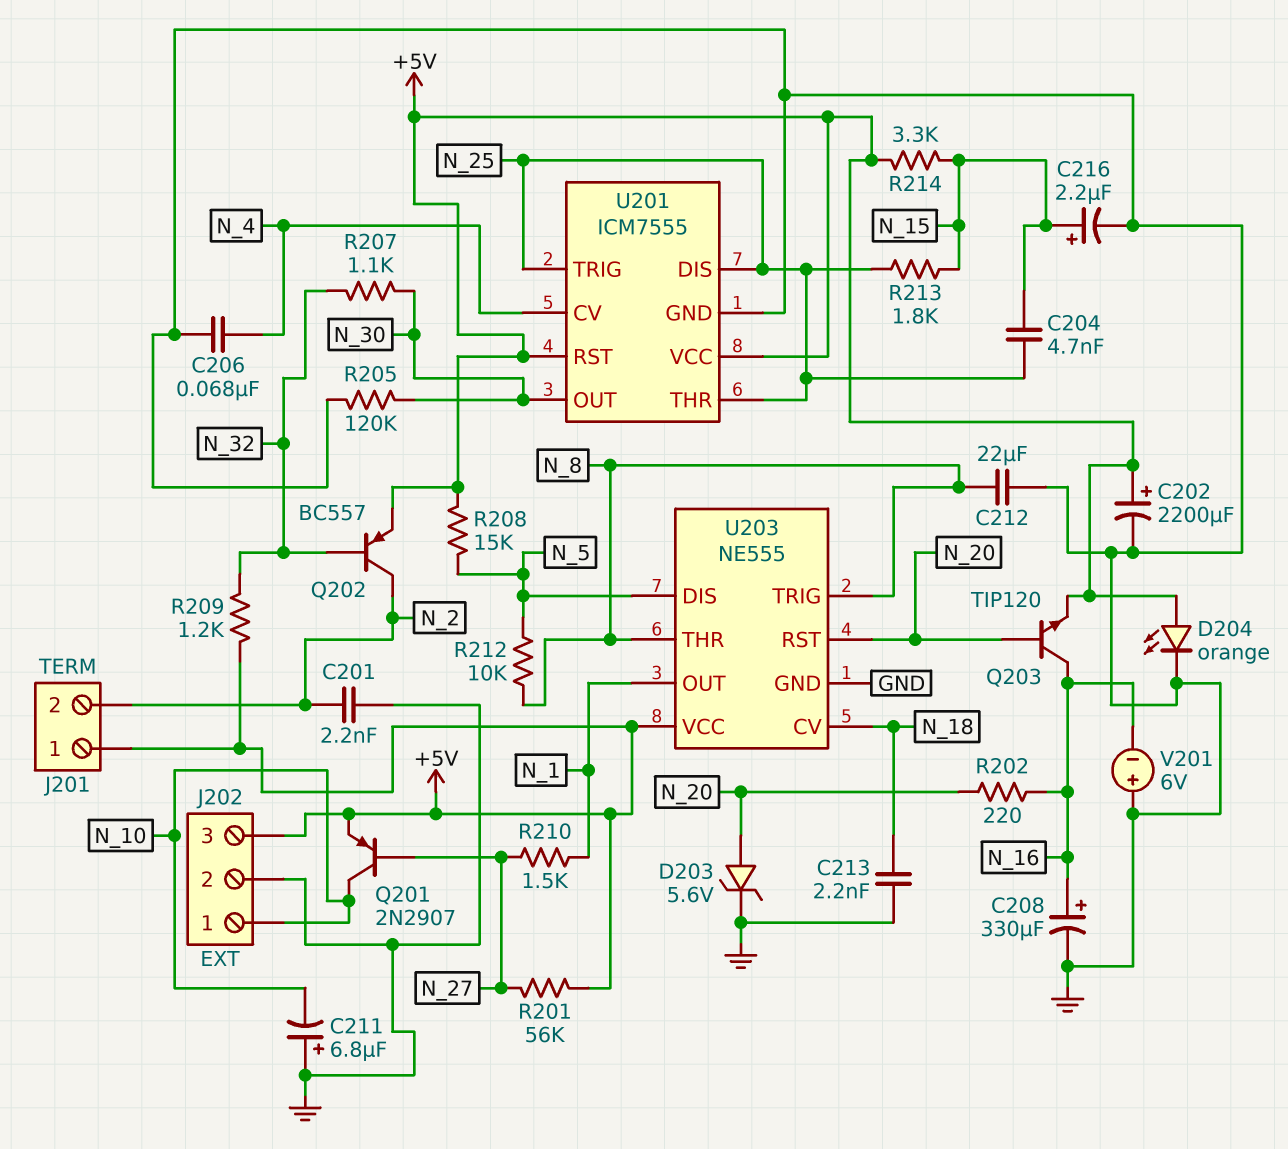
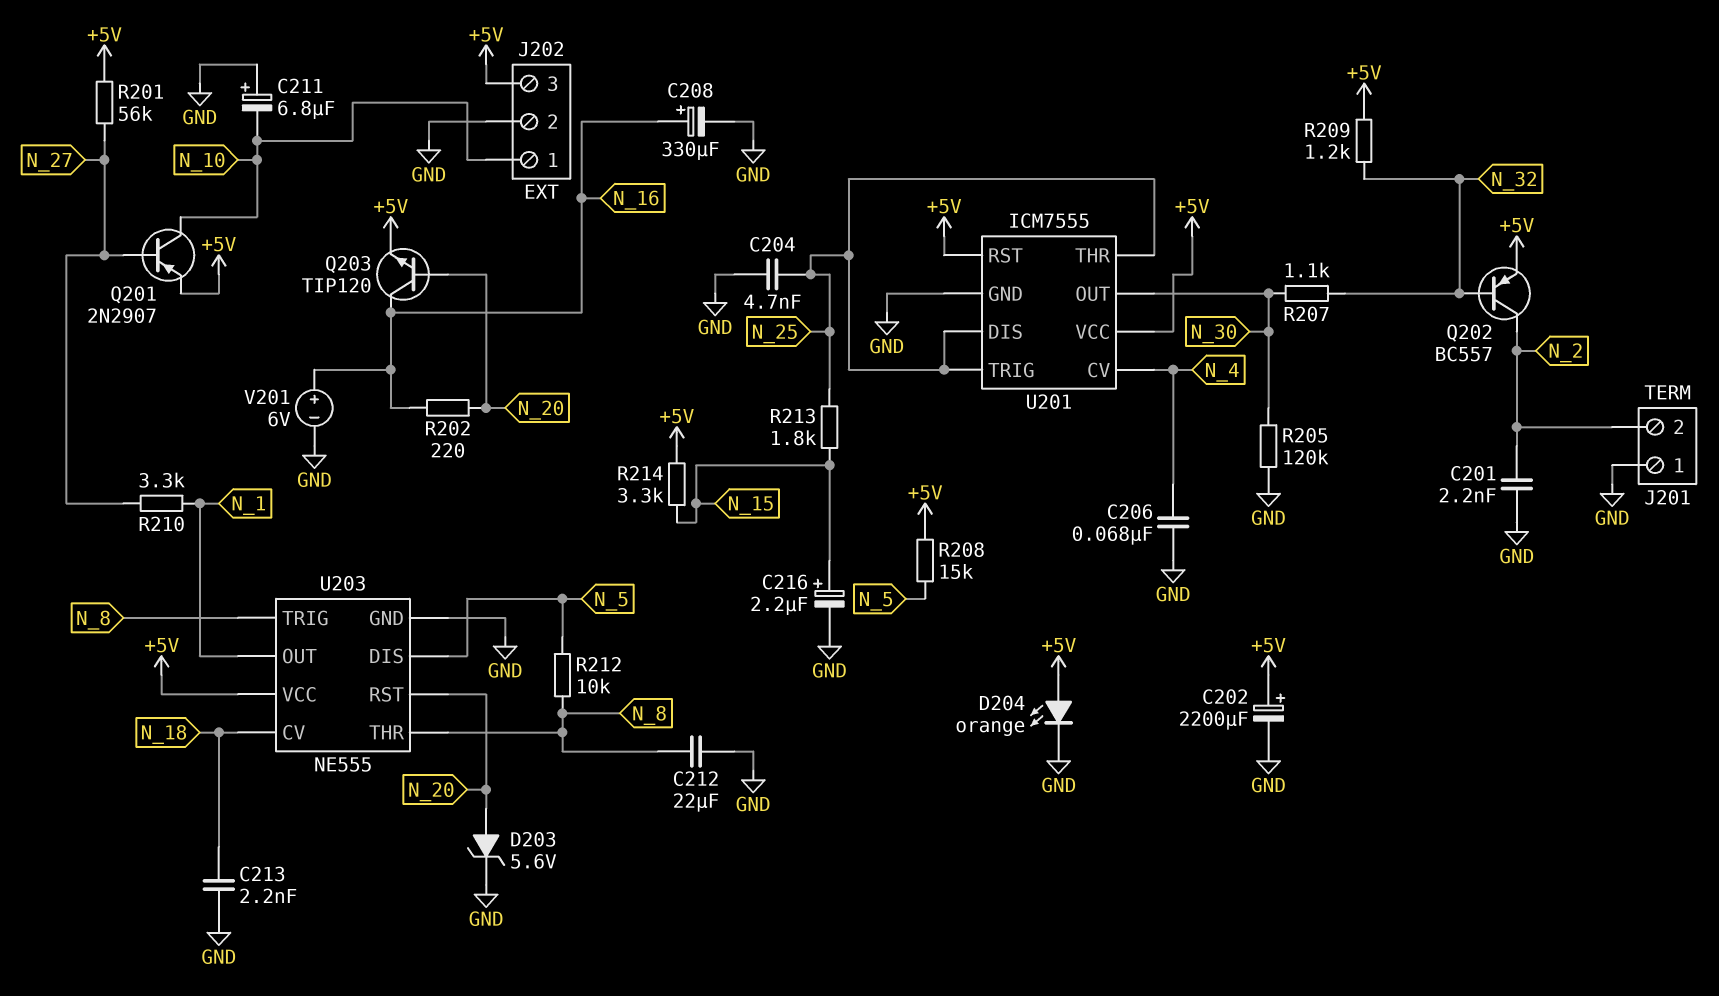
C204: 4.7nF (N_15, N_25) -> 4.7nF (GND, N_25)
J201 pin 1: +5V -> GND
R210: 1.5k (N_1, N_27) -> 3.3k (N_1, N_27)
V201: 6V (plus GND, minus N_16) -> 6V (plus N_16, minus GND)

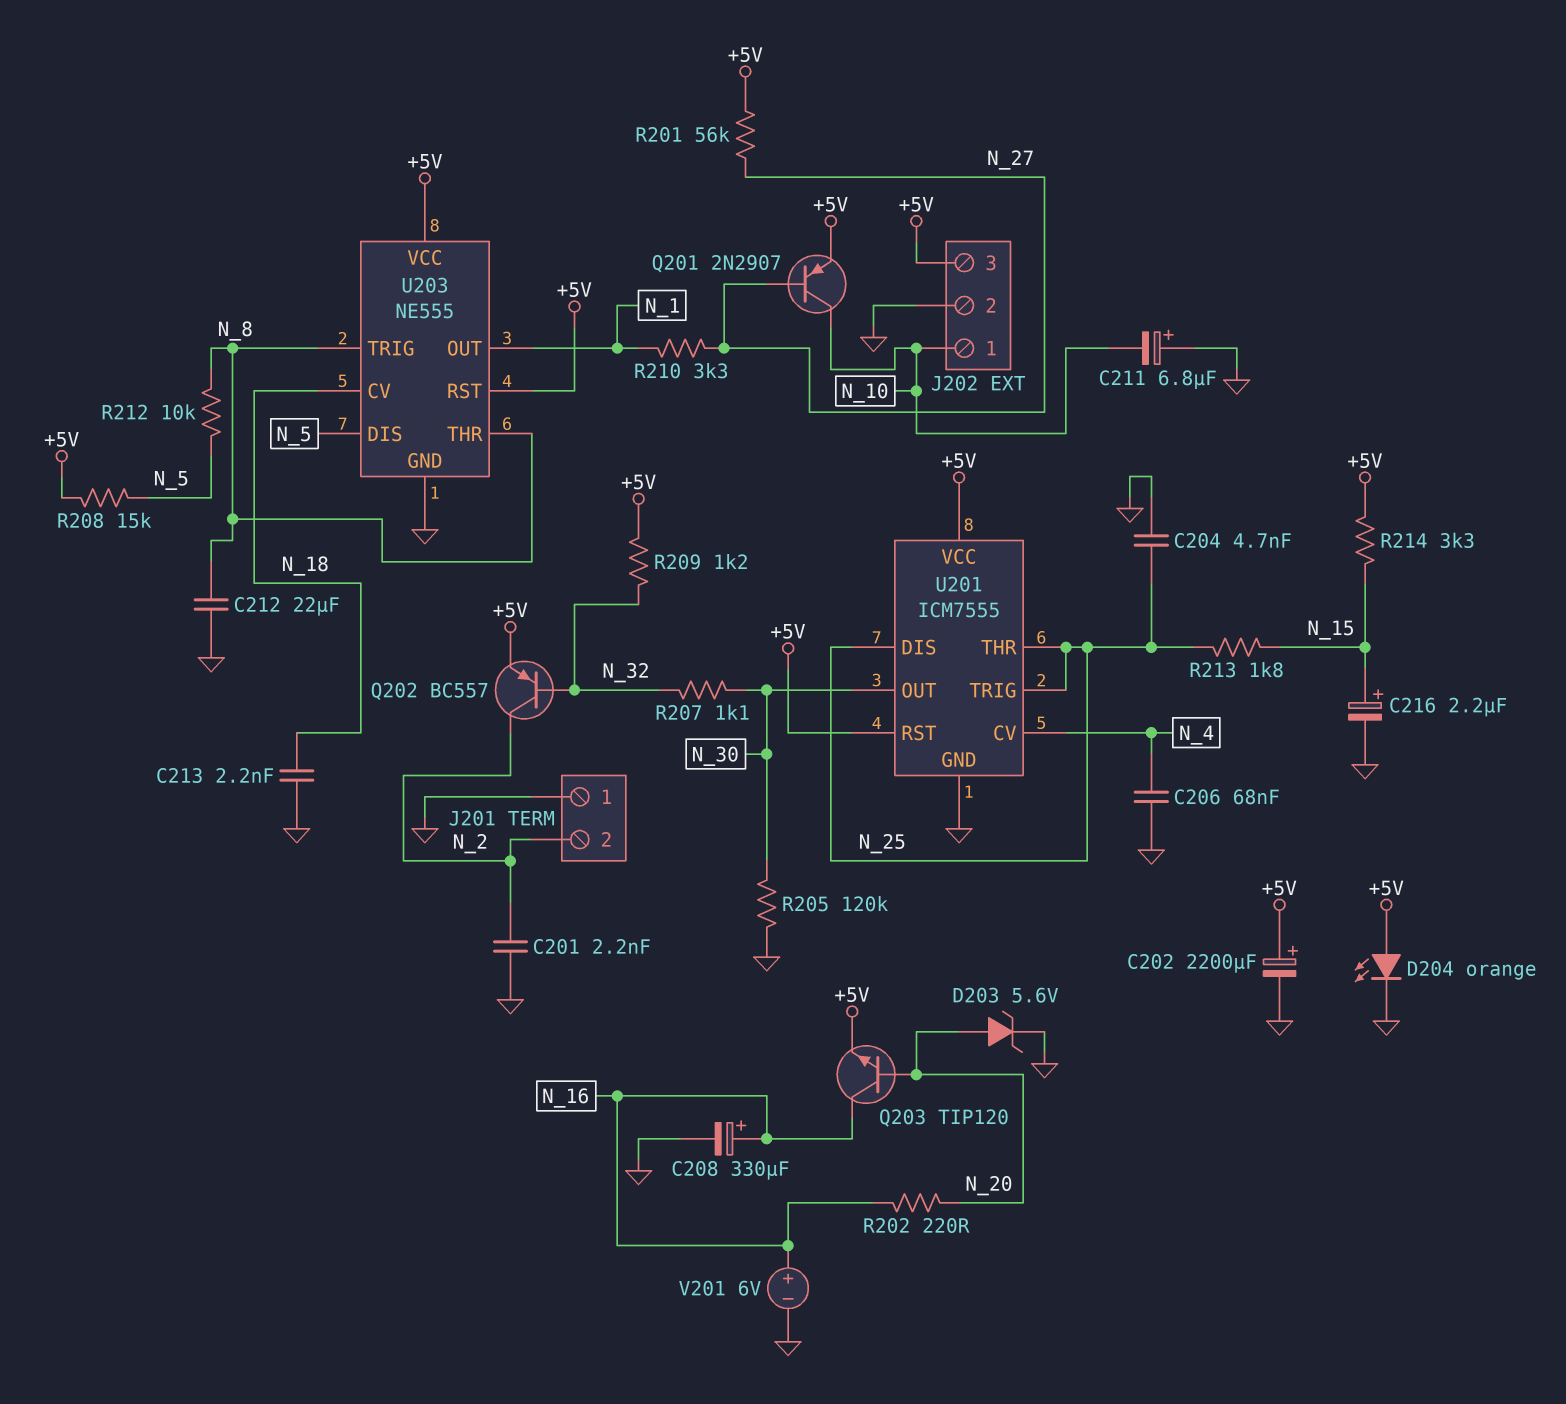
U203 pin RST: N_20 -> +5V

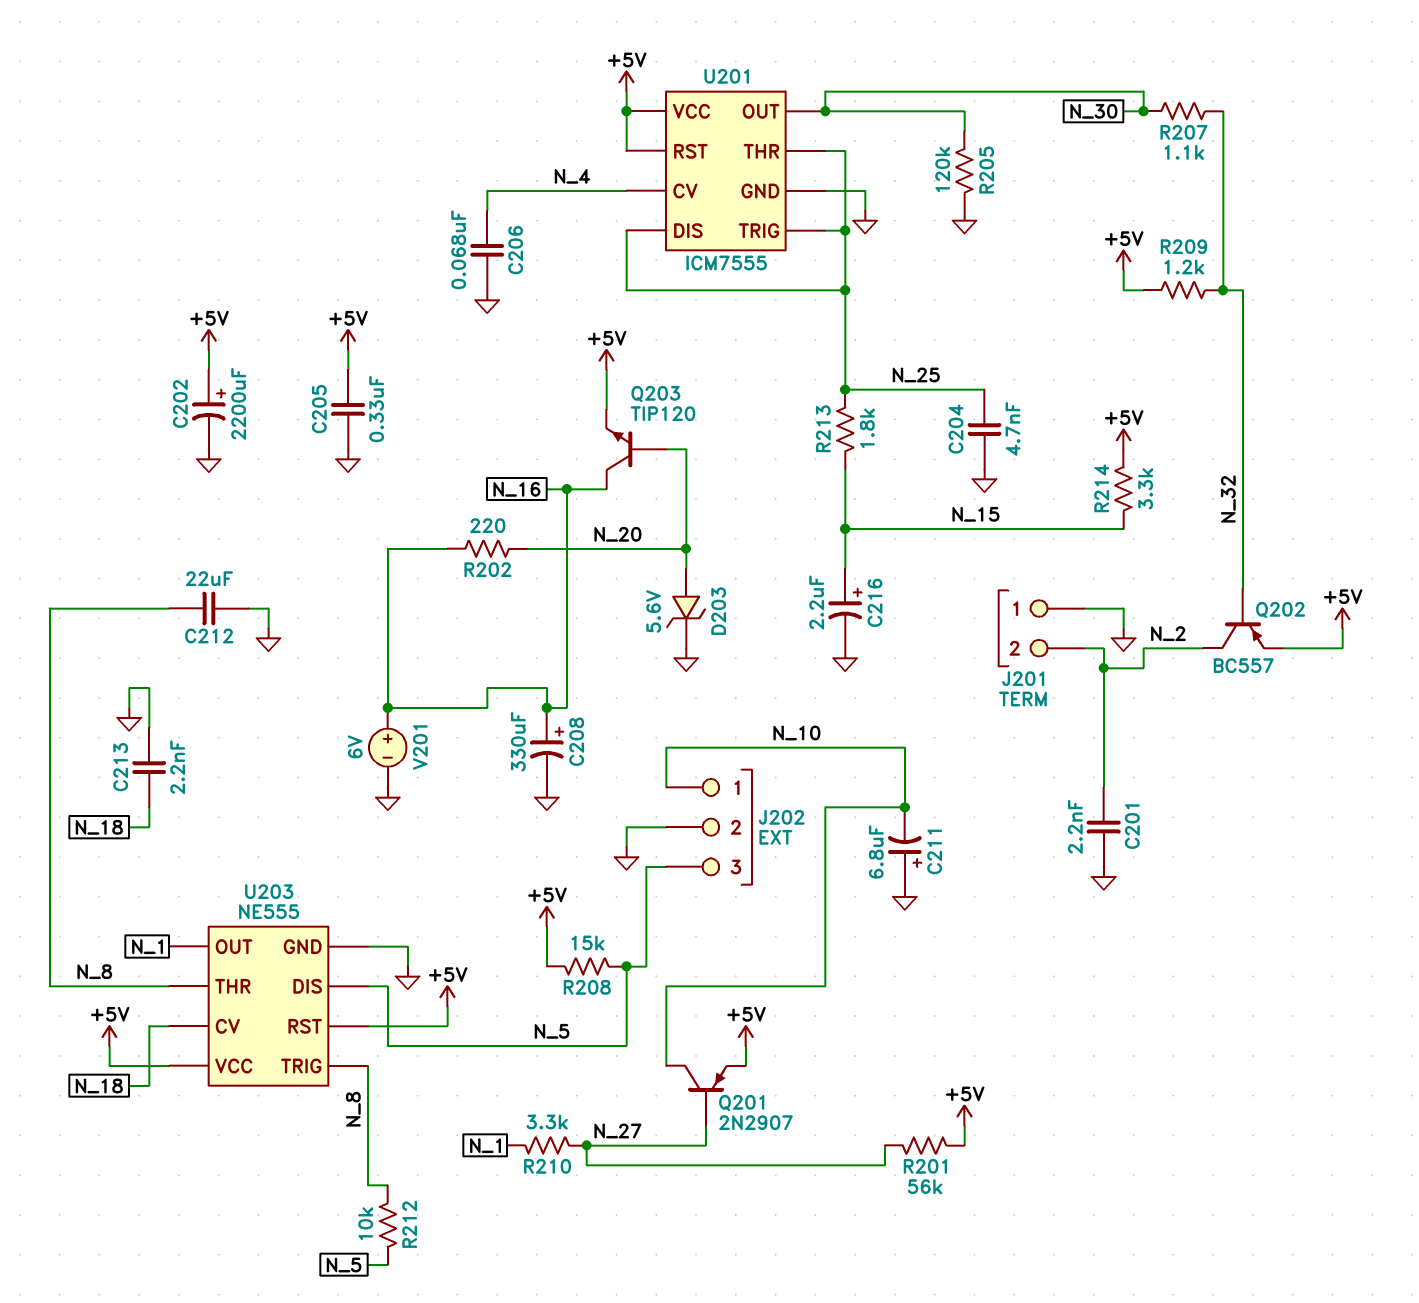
C205: none -> 330nF (+5V, GND)
D204: LED orange (A +5V, K GND) -> none
J202 pin 3: +5V -> N_5

